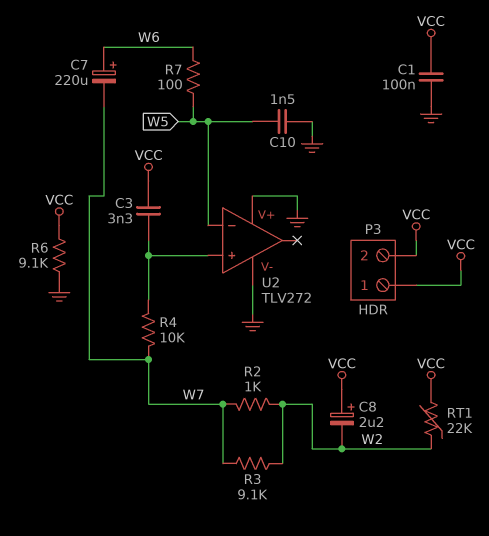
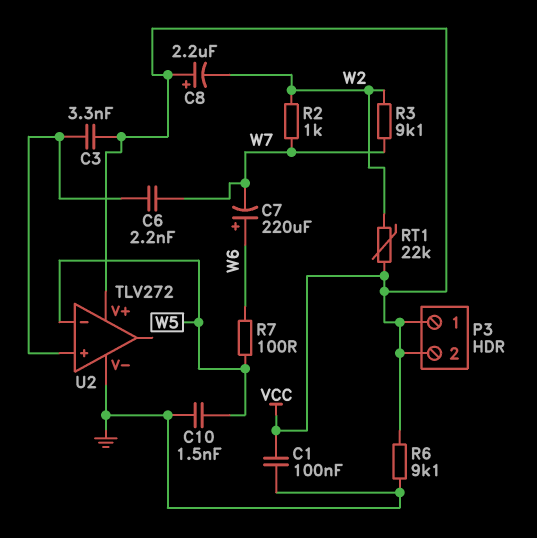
C6: none -> 2.2nF (U2/in+, W7)
R4: 10k (U2/in+, W7) -> none
U2 pin V+: GND -> VCC

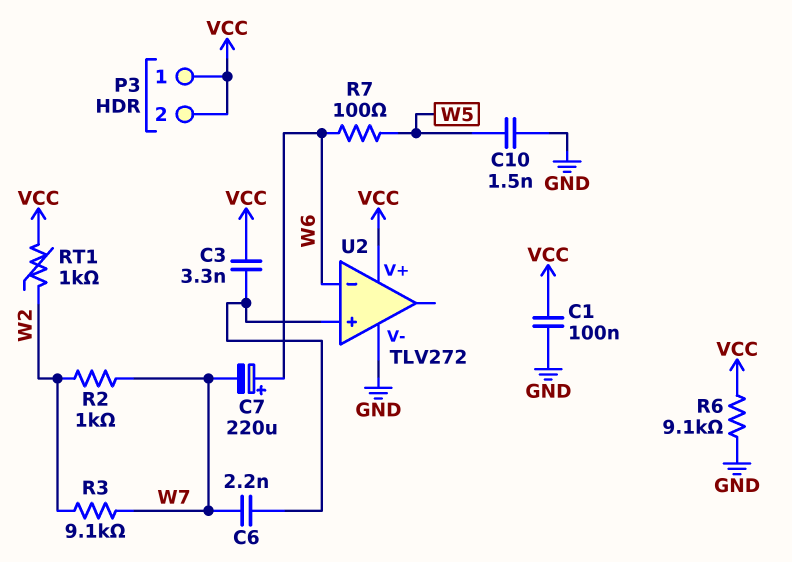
C8: 2.2uF (plus VCC, minus W2) -> none
RT1: 22k (VCC, W2) -> 1k (VCC, W2)
U2 pin in-: W5 -> W6

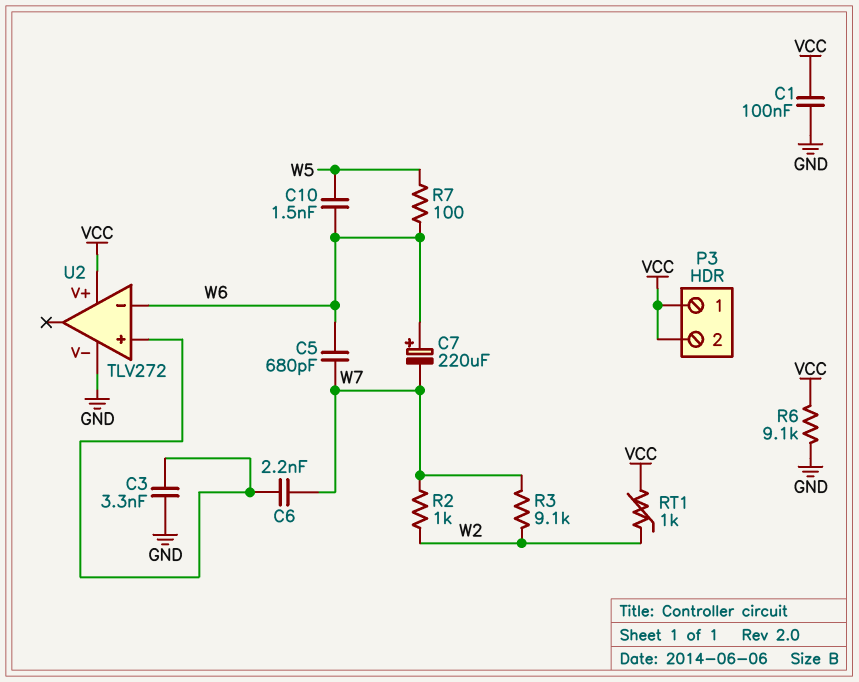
C3: 3.3nF (U2/in+, VCC) -> 3.3nF (GND, U2/in+)
C5: none -> 680pF (W6, W7)
C10: 1.5nF (GND, W5) -> 1.5nF (W5, W6)

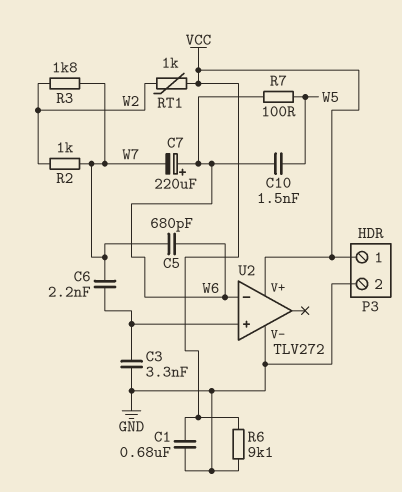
C1: 100nF (GND, VCC) -> 680nF (GND, VCC)
P3 pin 2: VCC -> GND
R3: 9.1k (W2, W7) -> 1.8k (W2, W7)

